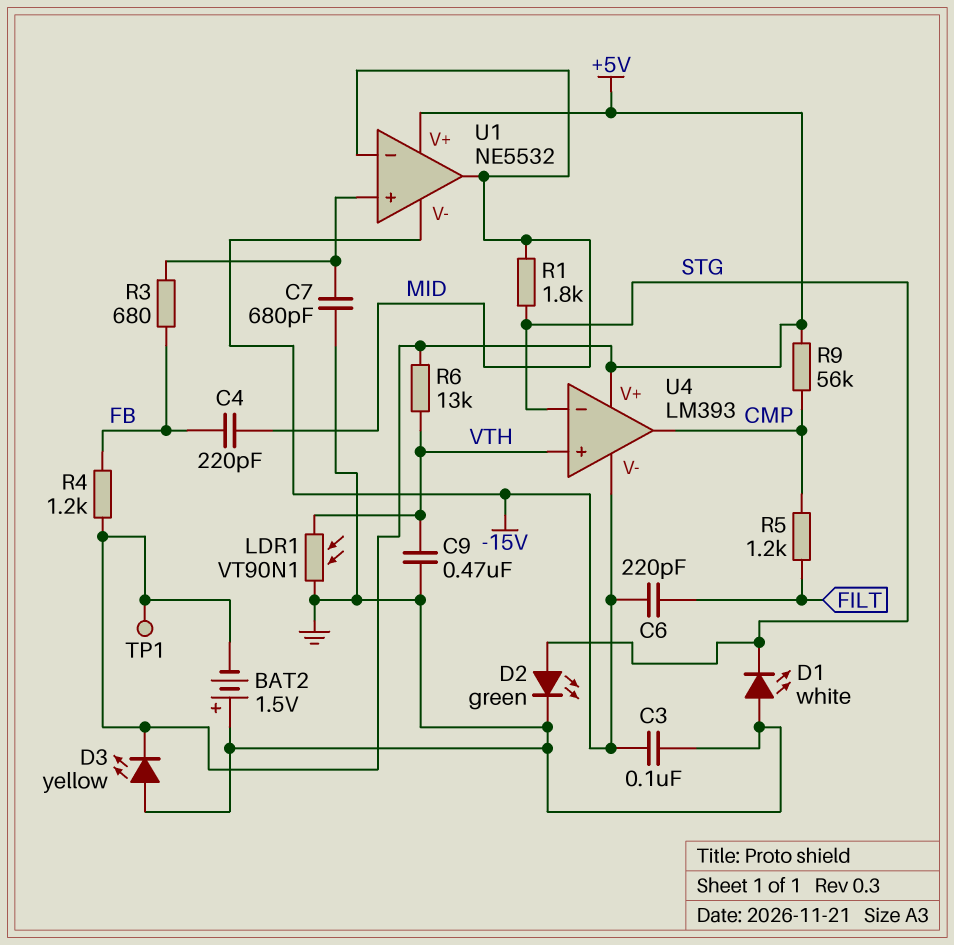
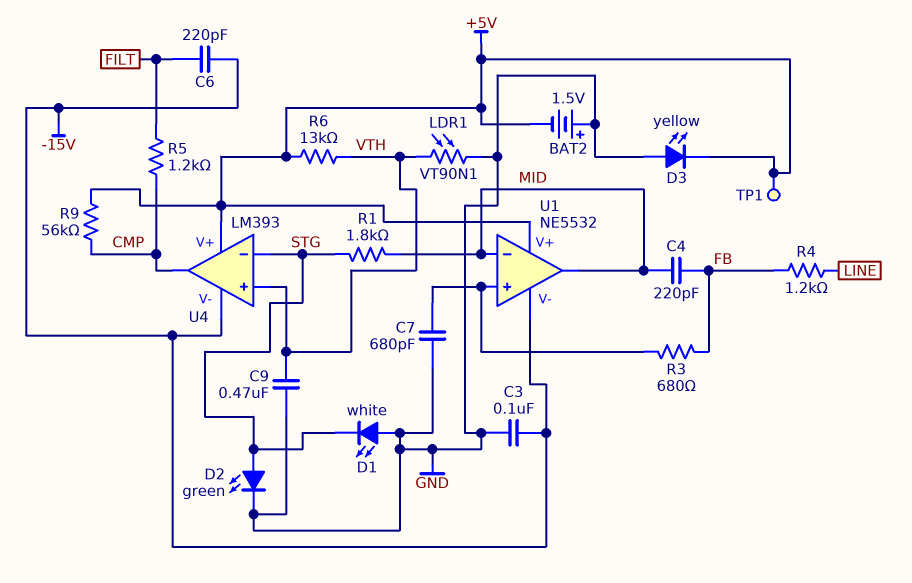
R4: 1.2k (+5V, FB) -> 1.2k (FB, LINE)

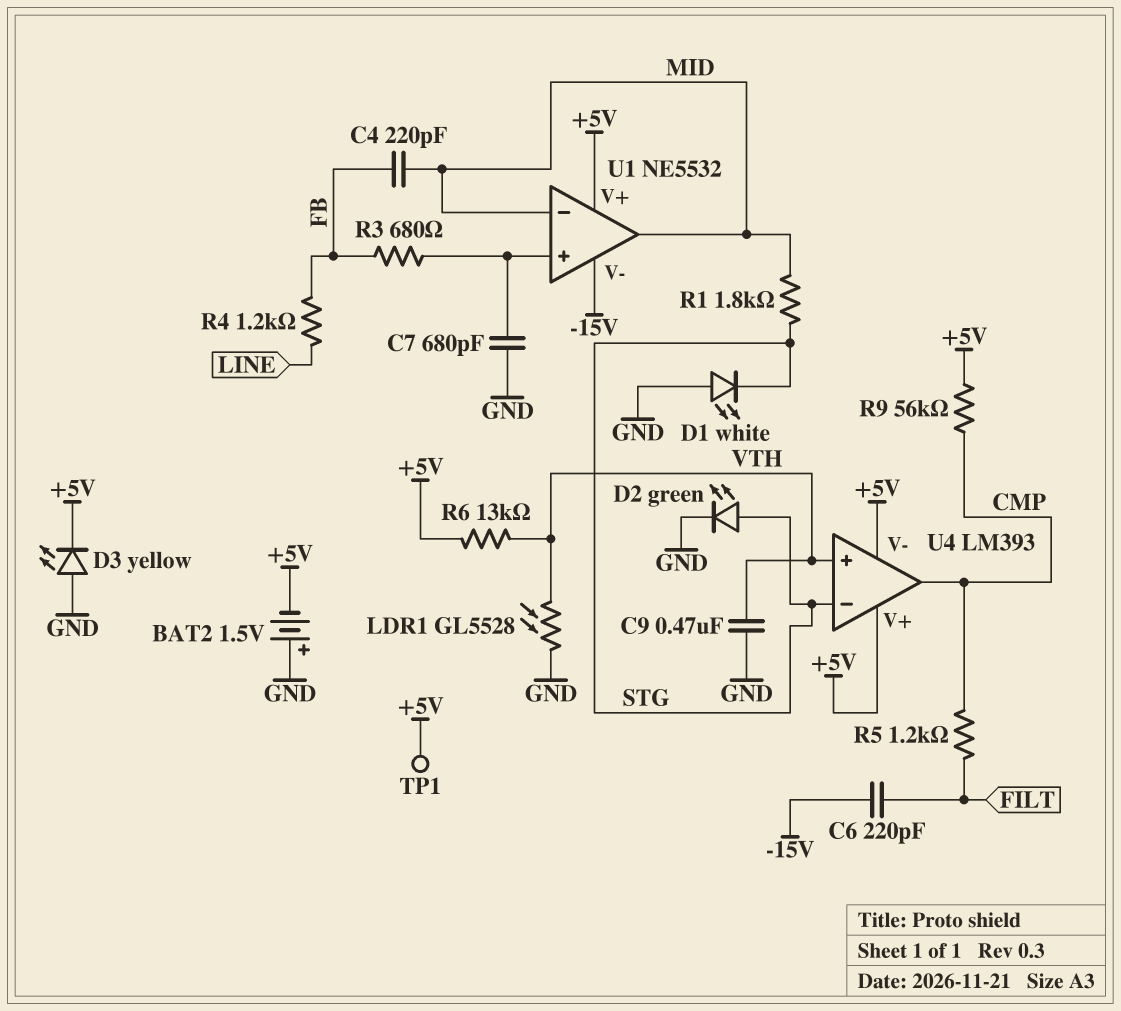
C3: 100nF (-15V, GND) -> none
LDR1: VT90N1 (GND, VTH) -> GL5528 (GND, VTH)
U4 pin V-: -15V -> +5V

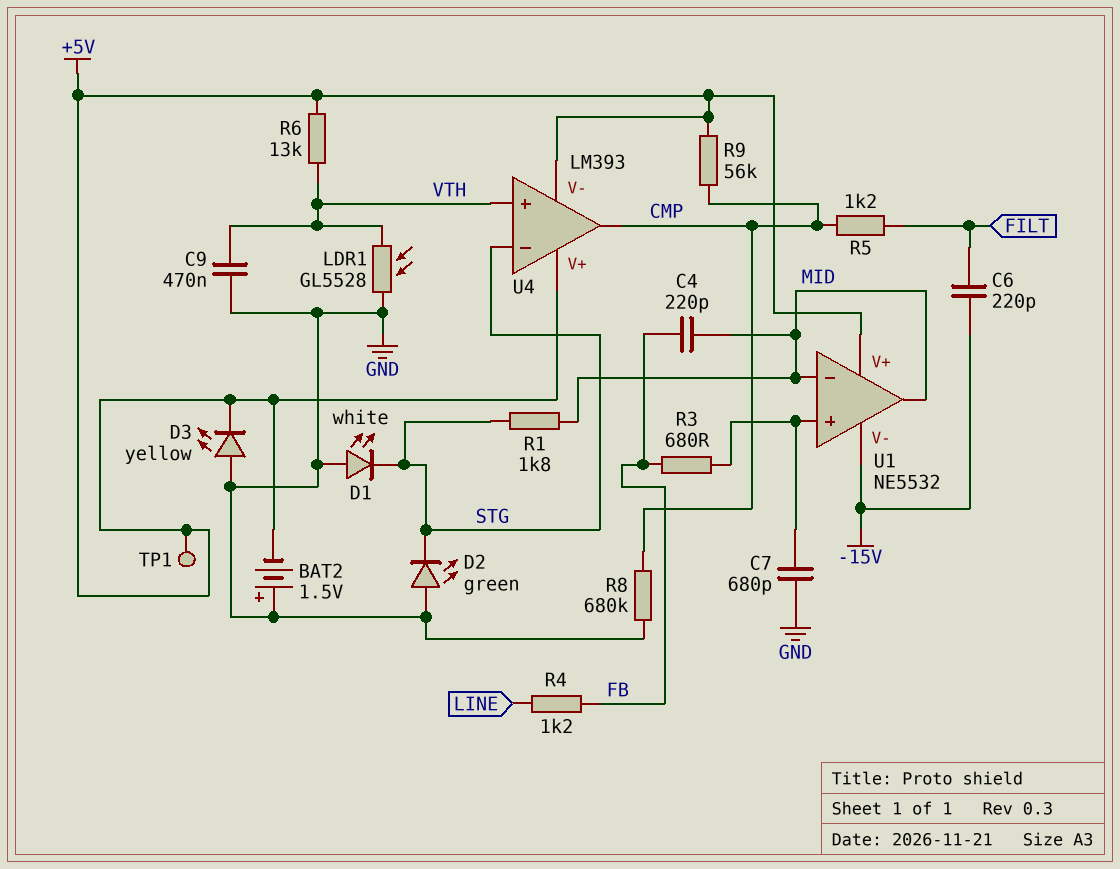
D2: LED green (A STG, K GND) -> LED green (A GND, K STG)
R8: none -> 680k (CMP, GND)

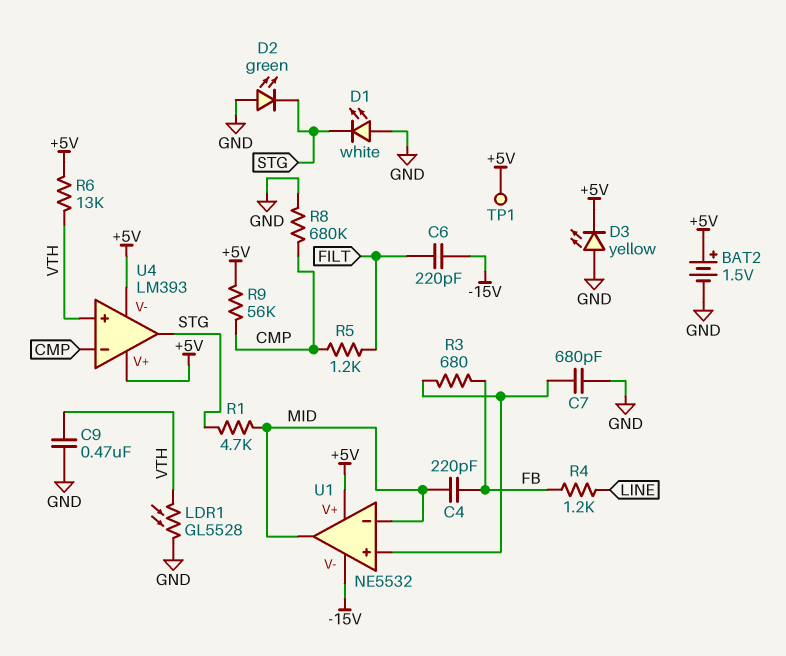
BAT2: 1.5V (plus GND, minus +5V) -> 1.5V (plus +5V, minus GND)
R1: 1.8k (MID, STG) -> 4.7k (MID, STG)
U4 pin in-: STG -> CMP
U4 pin out: CMP -> STG

